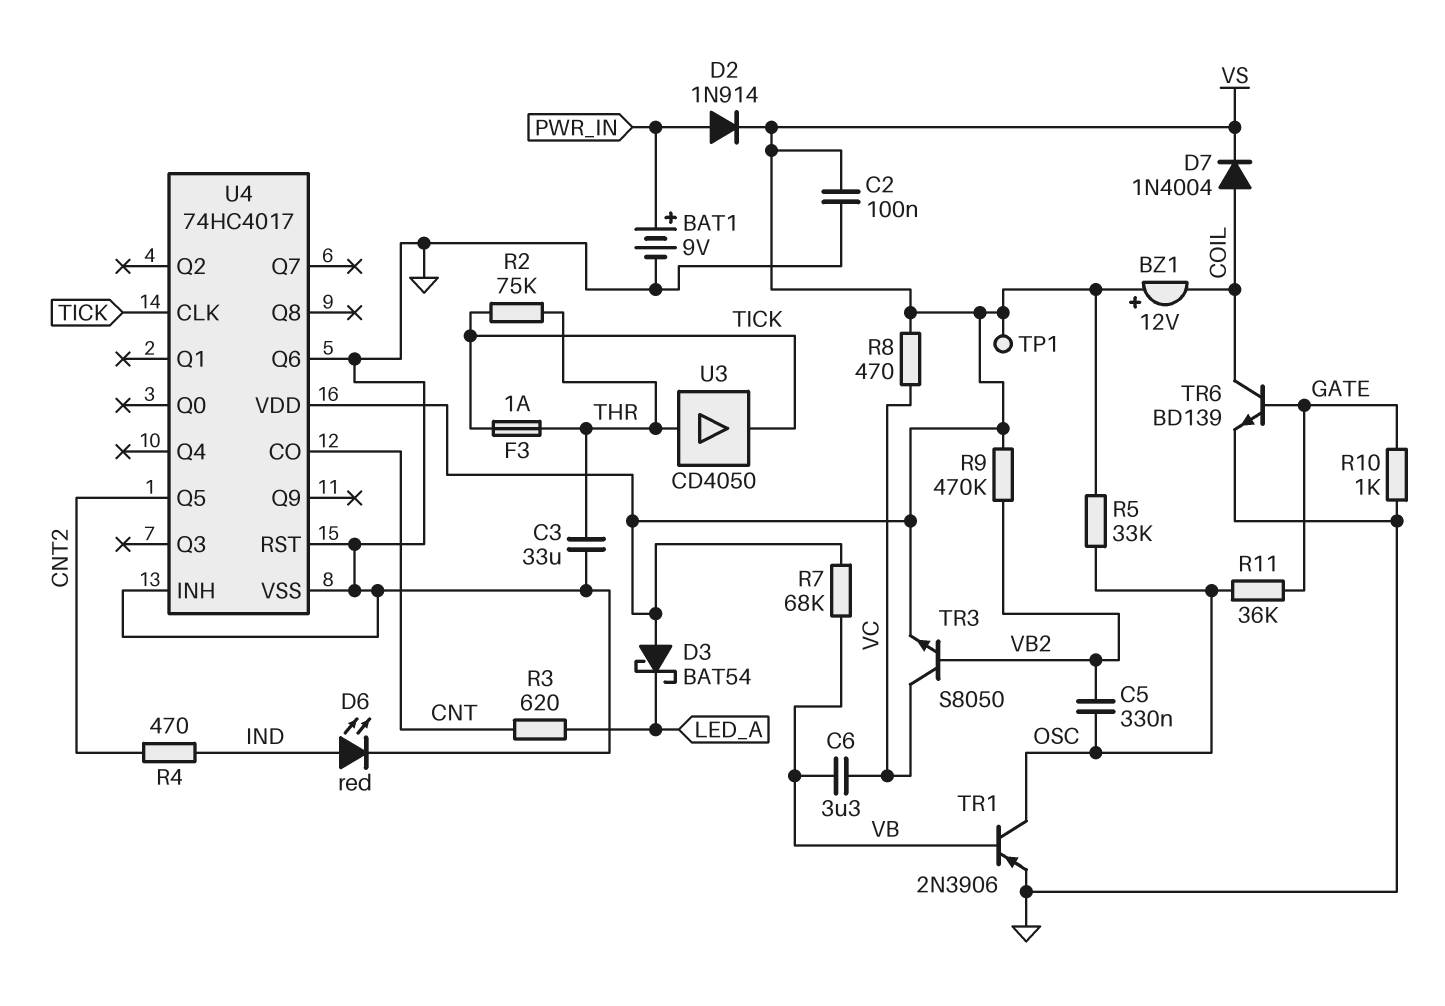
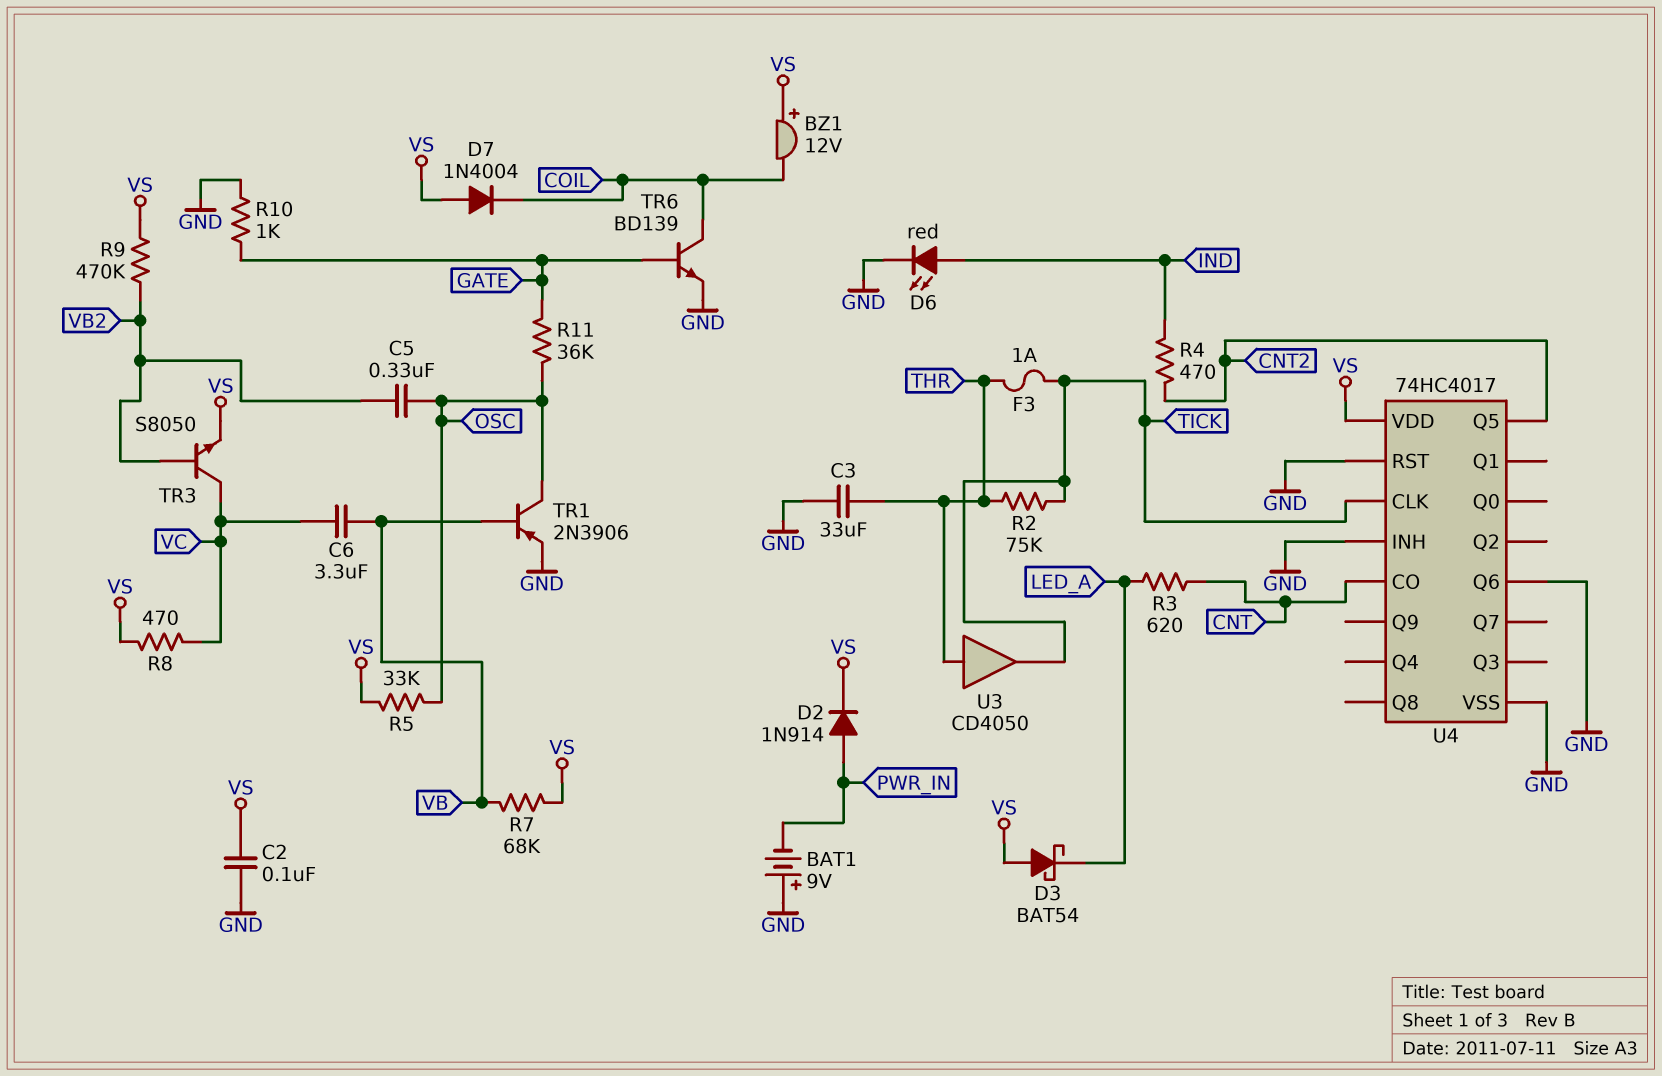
BAT1: 9V (plus PWR_IN, minus GND) -> 9V (plus GND, minus PWR_IN)
D7: diode 1N4004 (A COIL, K VS) -> diode 1N4004 (A VS, K COIL)
TP1: test point (VS) -> none

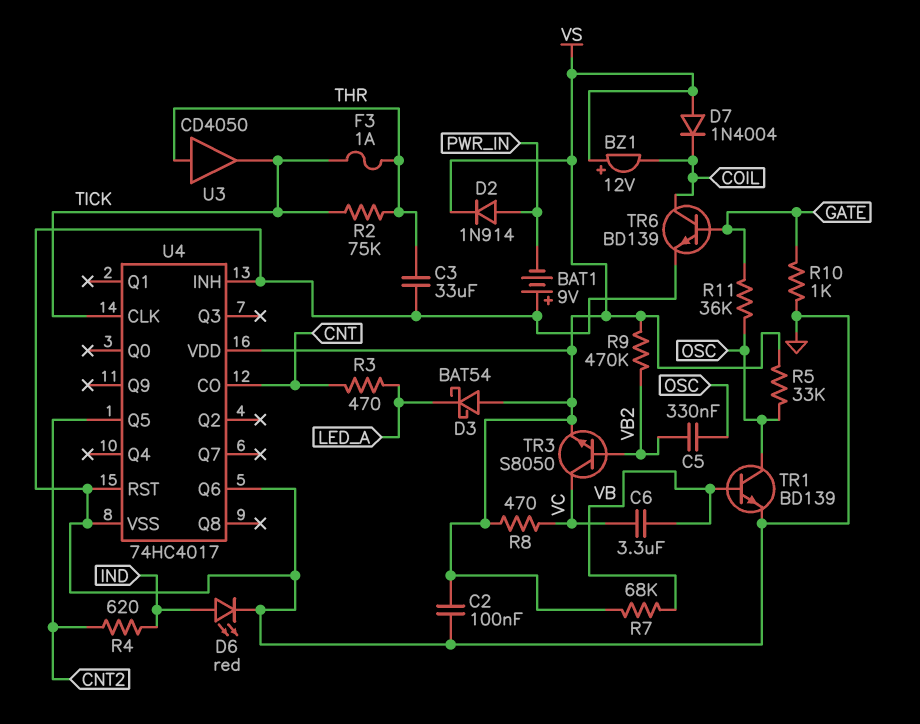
R3: 620 (CNT, LED_A) -> 470 (CNT, LED_A)
R4: 470 (CNT2, IND) -> 620 (CNT2, IND)
TR1: PNP 2N3906 (B VB, C OSC, E GND) -> NPN BD139 (B VB, C OSC, E GND)

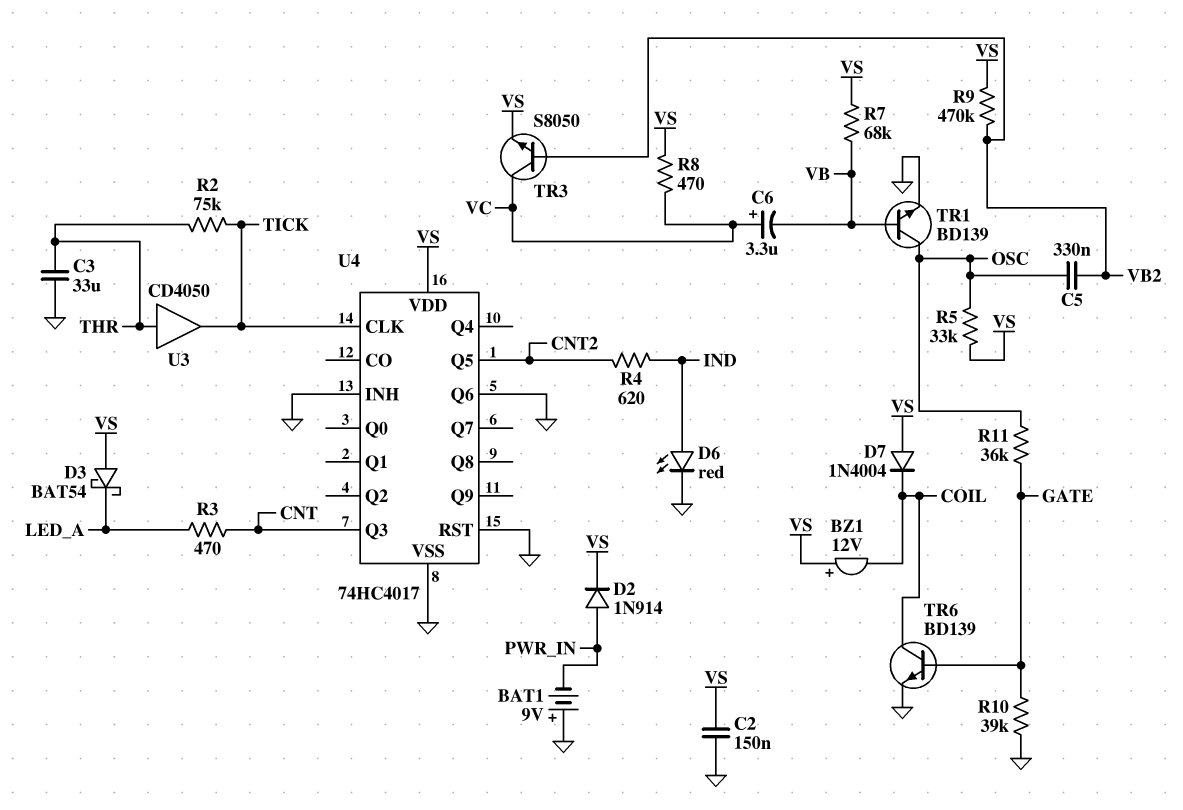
C2: 100nF (GND, VS) -> 150nF (GND, VS)
C6: 3.3uF (VB, VC) -> 3.3uF (plus VC, minus VB)
F3: 1A (THR, TICK) -> none
R10: 1k (GATE, GND) -> 39k (GATE, GND)
U4 pin CO: CNT -> none
U4 pin Q3: none -> CNT

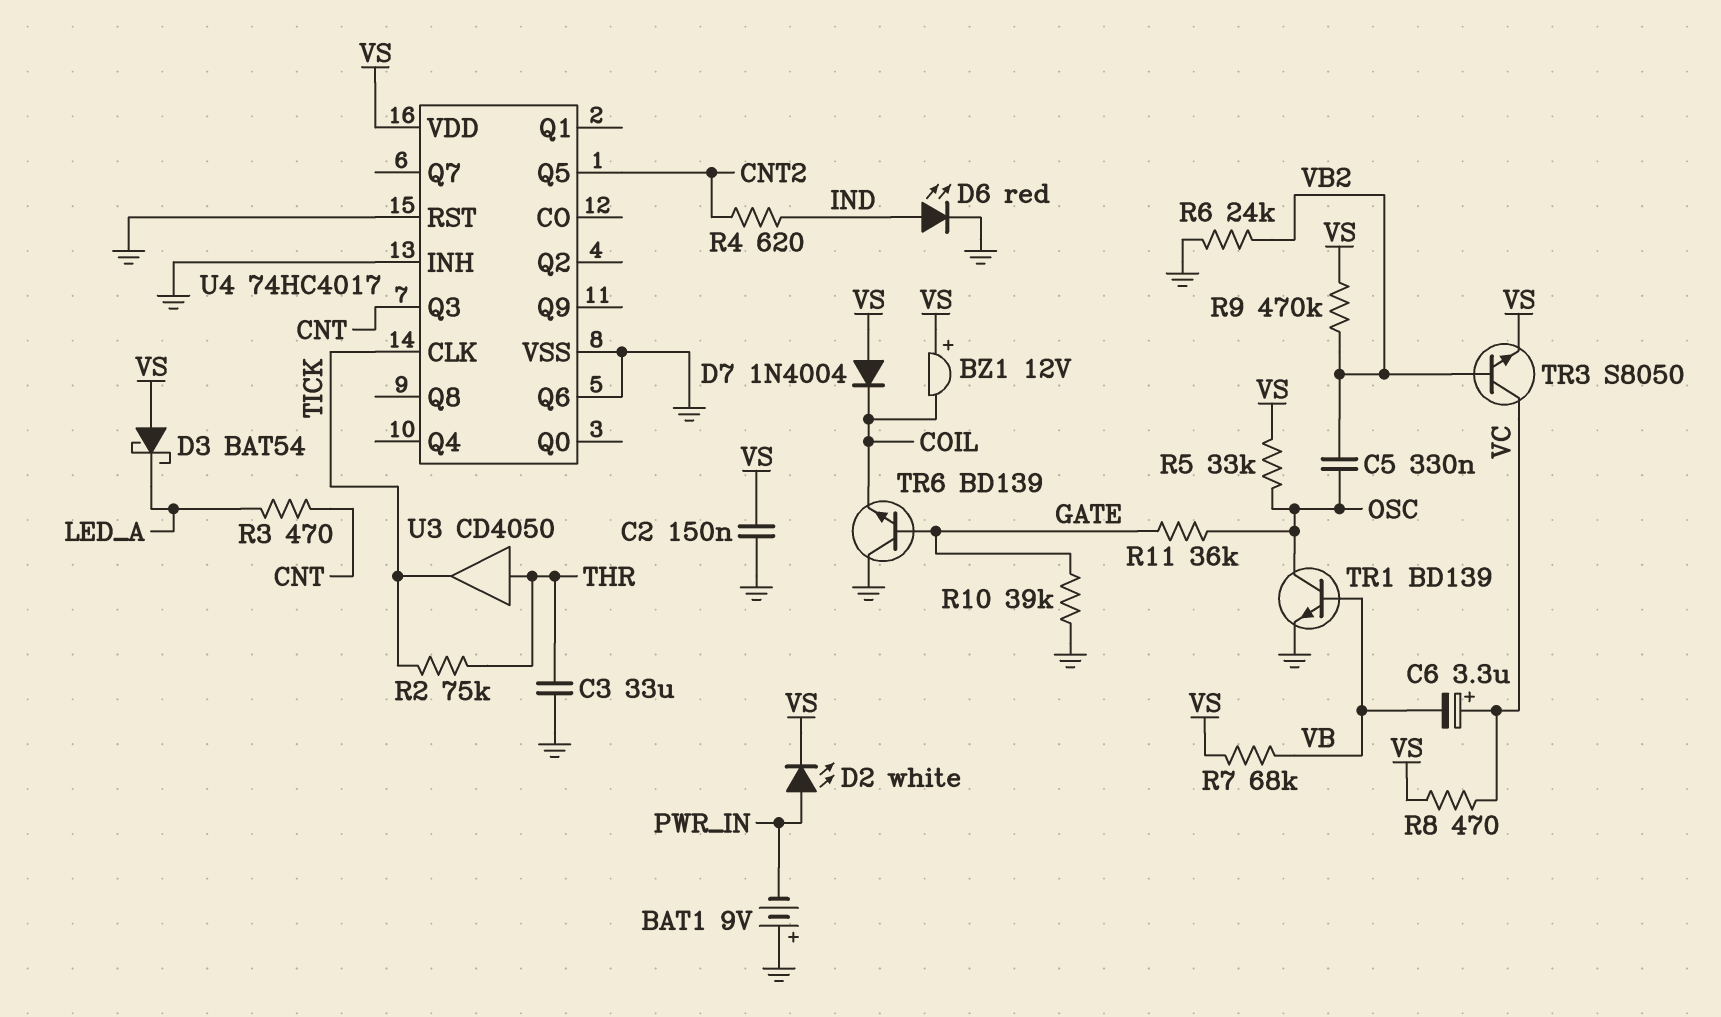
D2: diode 1N914 (A PWR_IN, K VS) -> LED white (A PWR_IN, K VS)
R6: none -> 24k (GND, VB2)
TR6: NPN BD139 (B GATE, C COIL, E GND) -> NPN BD139 (B GATE, C GND, E COIL)

